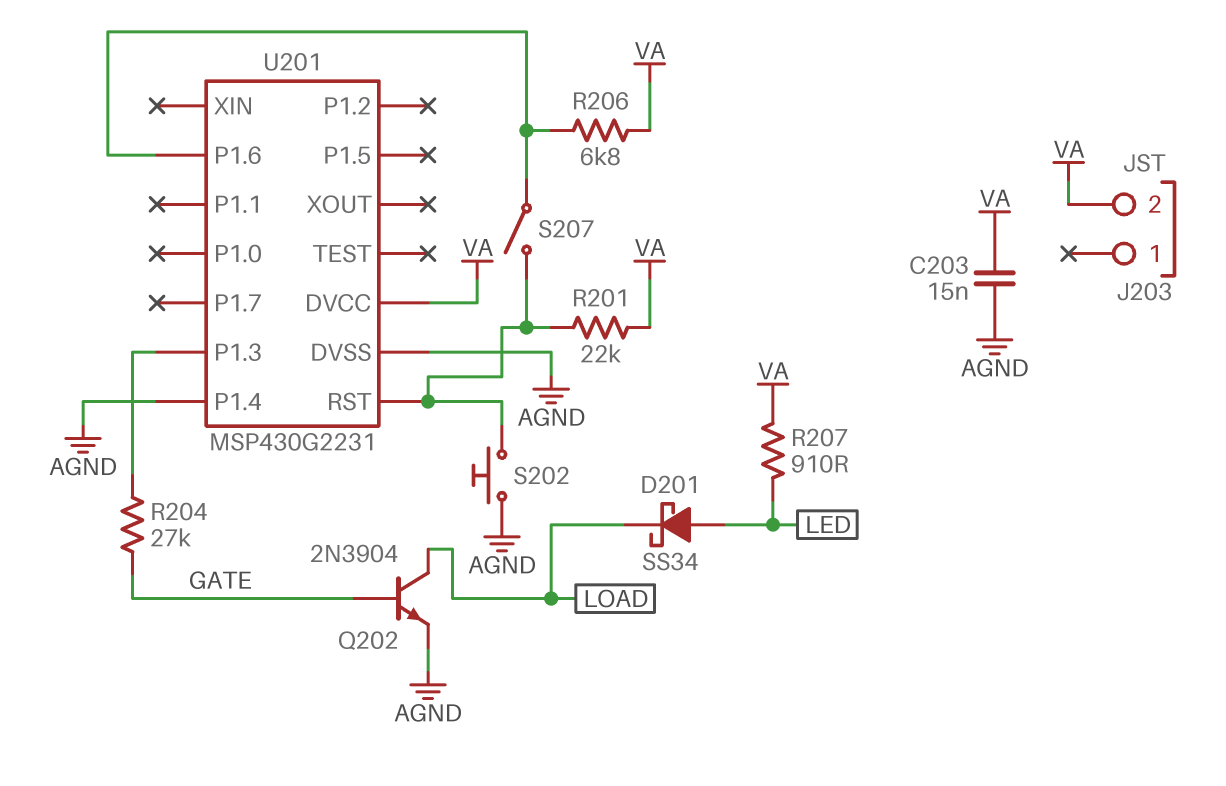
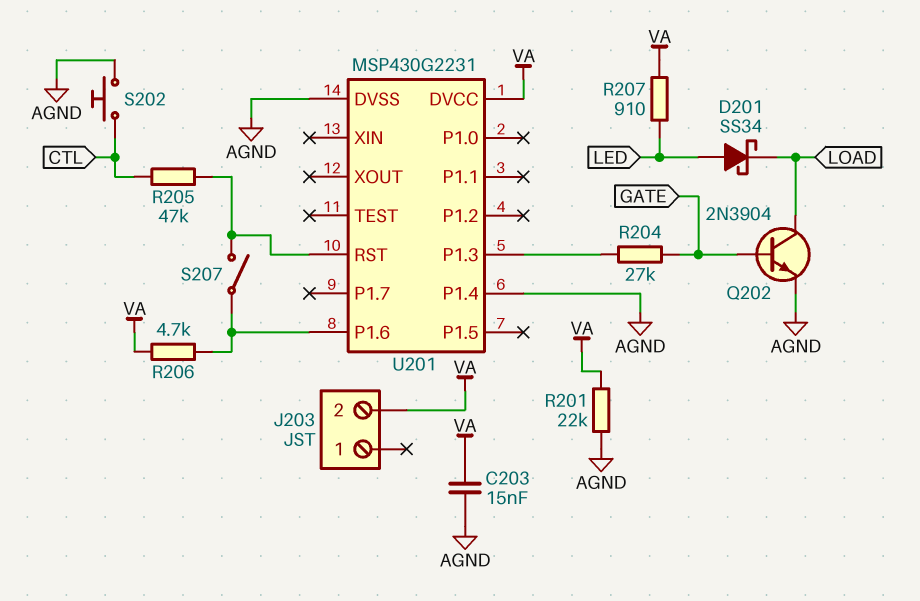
R201: 22k (U201/RST, VA) -> 22k (AGND, VA)
R205: none -> 47k (CTL, U201/RST)
R206: 6.8k (U201/P1.6, VA) -> 4.7k (U201/P1.6, VA)
S202: button (AGND, U201/RST) -> button (AGND, CTL)

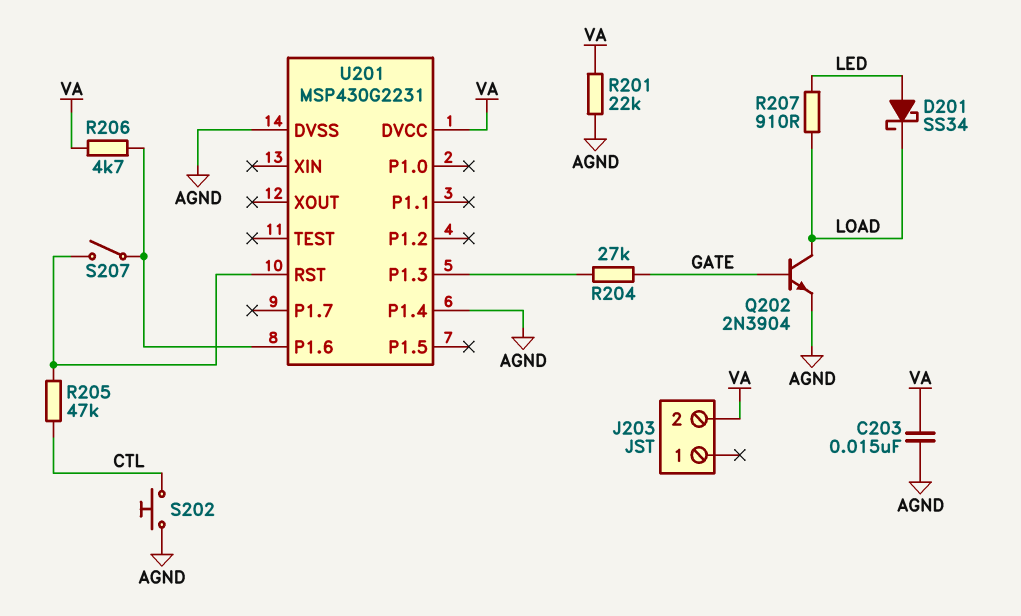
R207: 910 (LED, VA) -> 910 (LED, LOAD)

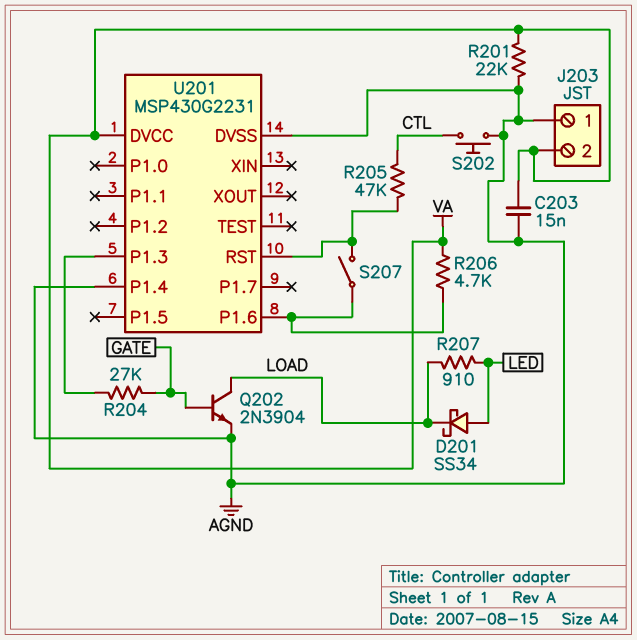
J203 pin 1: none -> AGND

